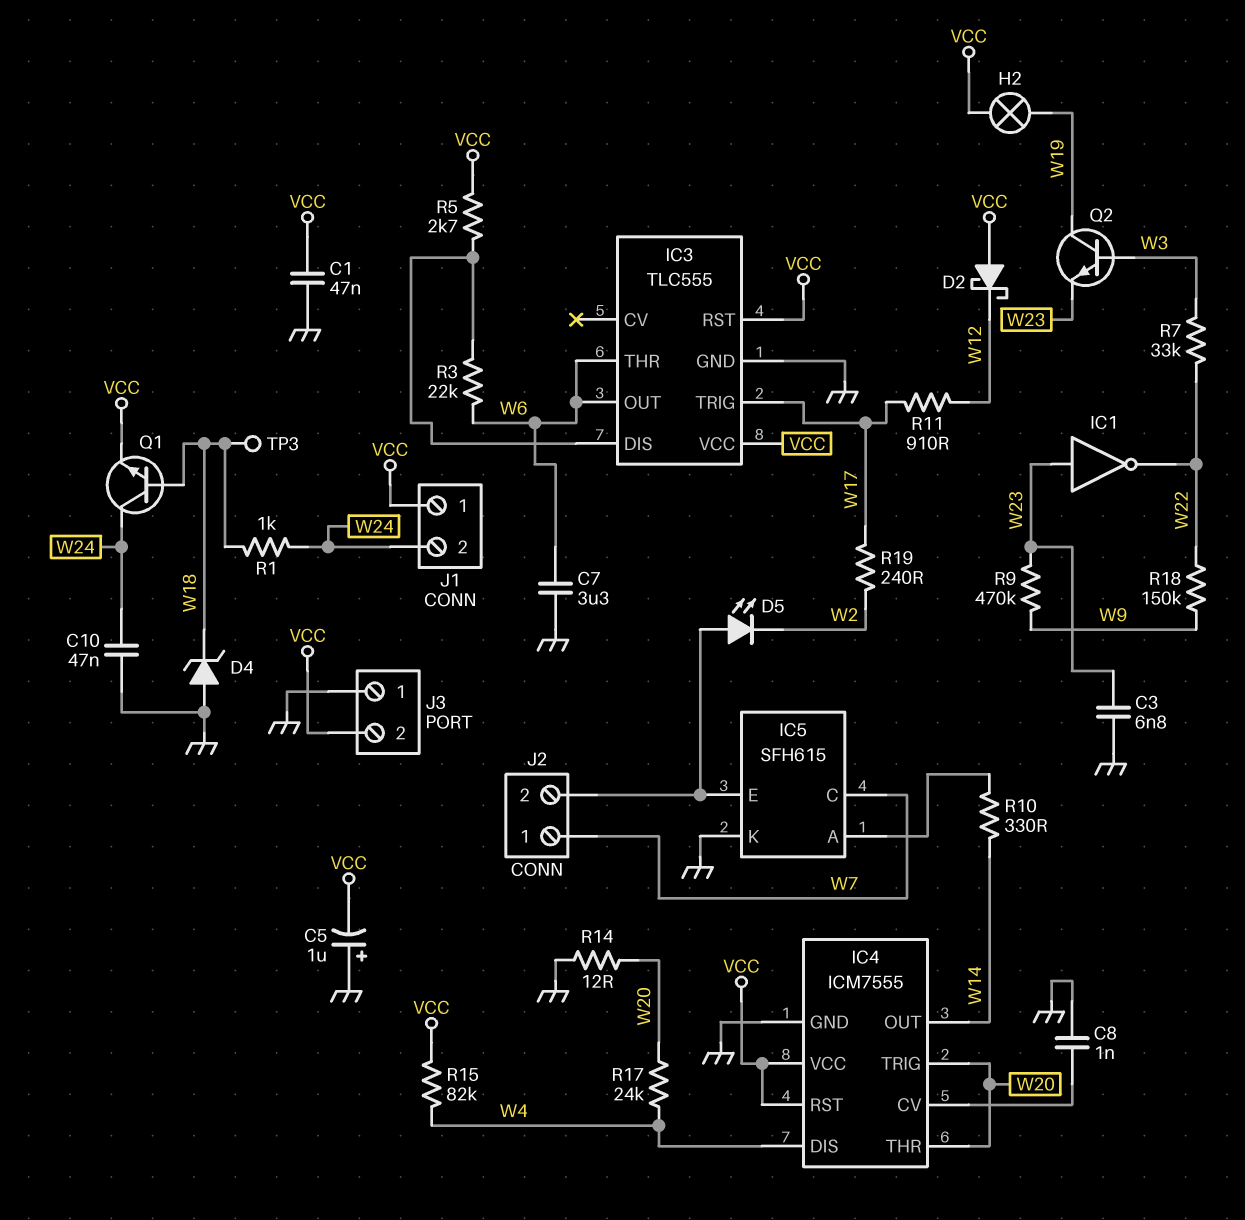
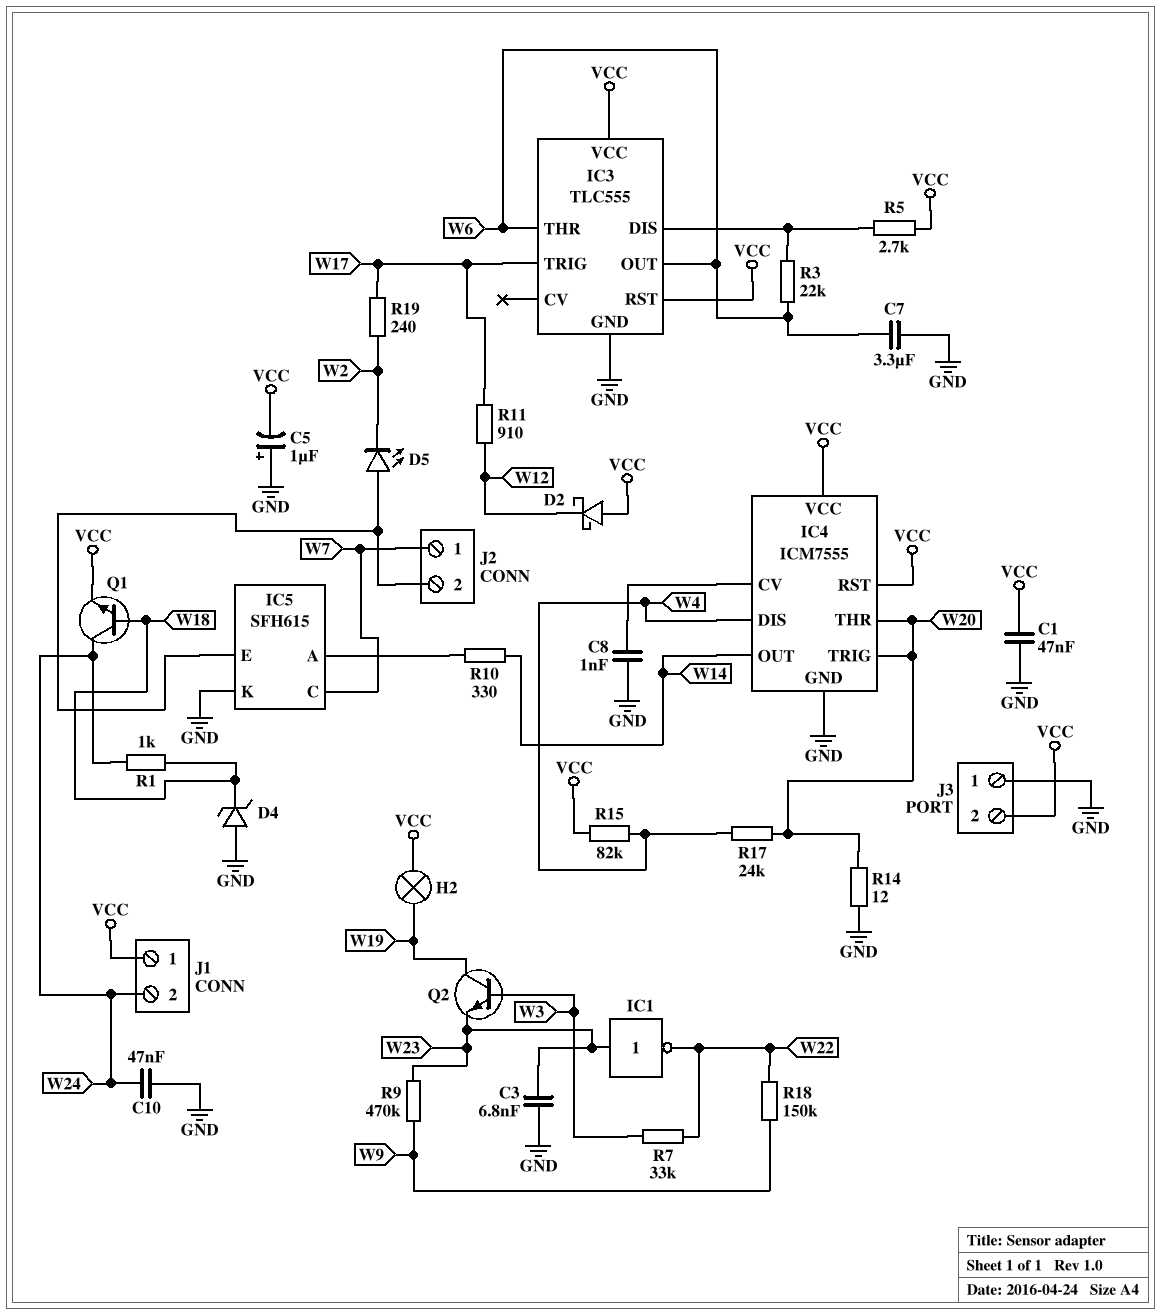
TP3: test point (W18) -> none

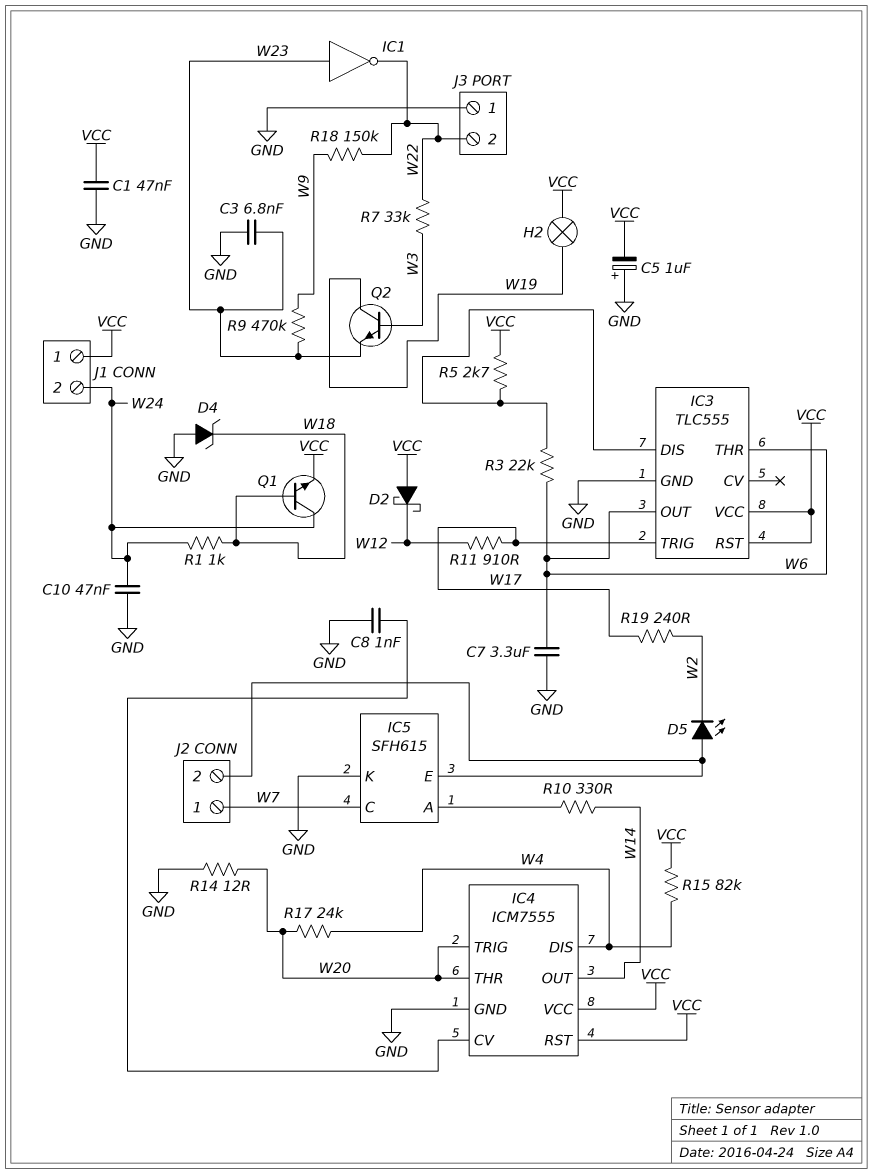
J3 pin 2: VCC -> W22

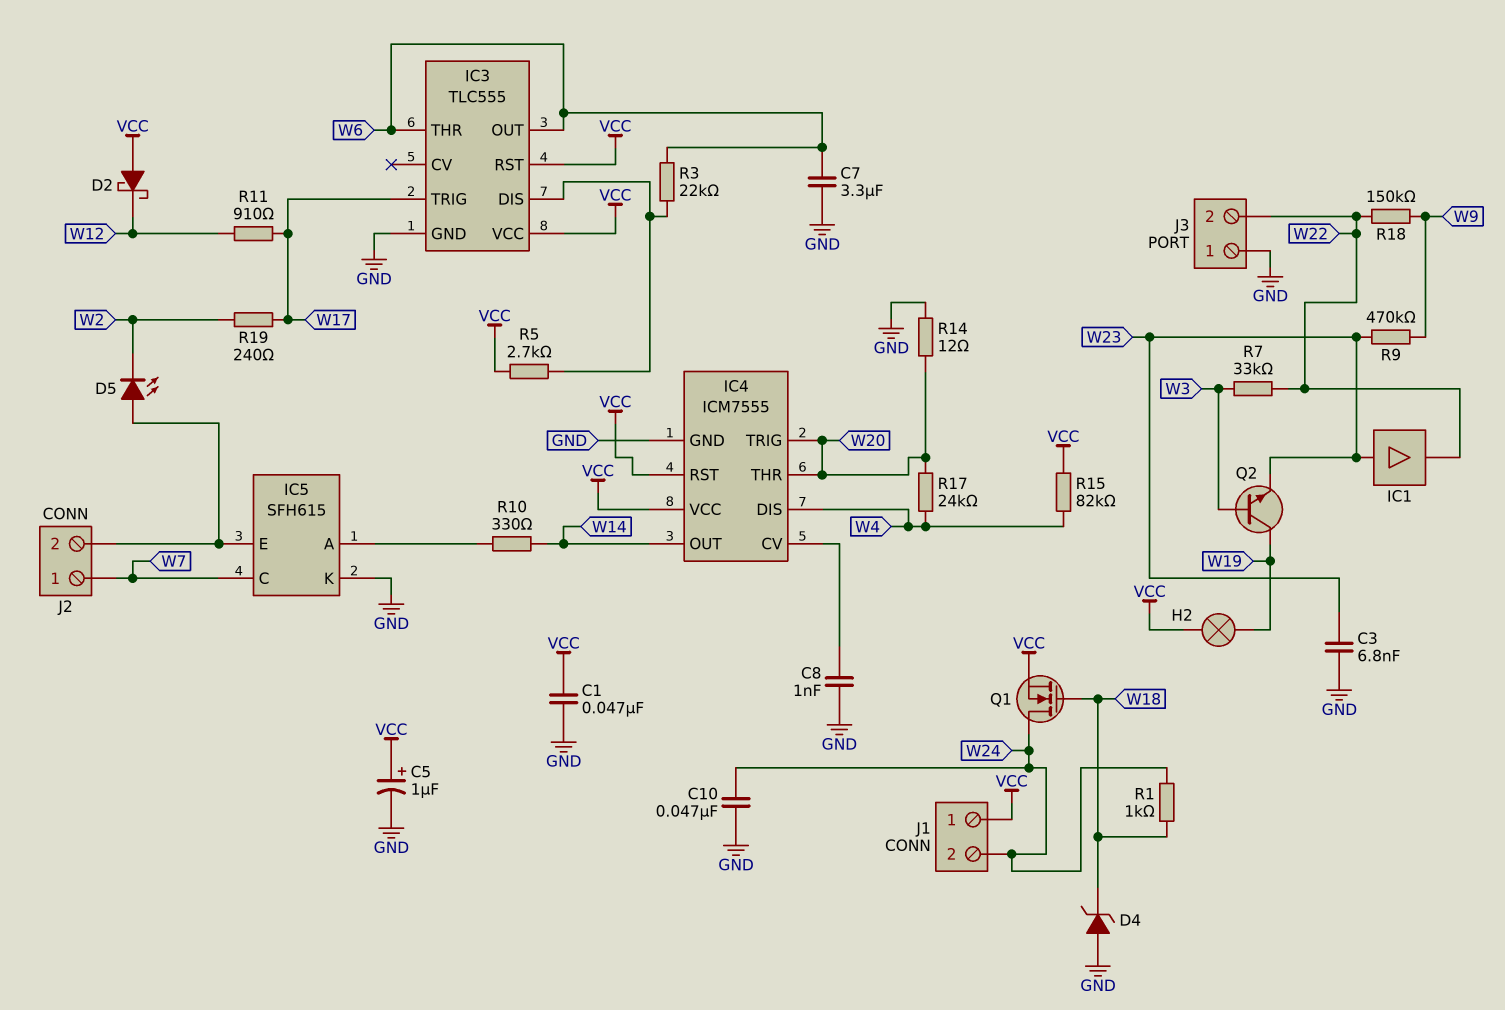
C5: 1uF (plus GND, minus VCC) -> 1uF (plus VCC, minus GND)
IC1: NOT (in W23, out W22) -> buffer (in W23, out W22)
Q1: NPN (B W18, C W24, E VCC) -> NMOS (G W18, D W24, S VCC)

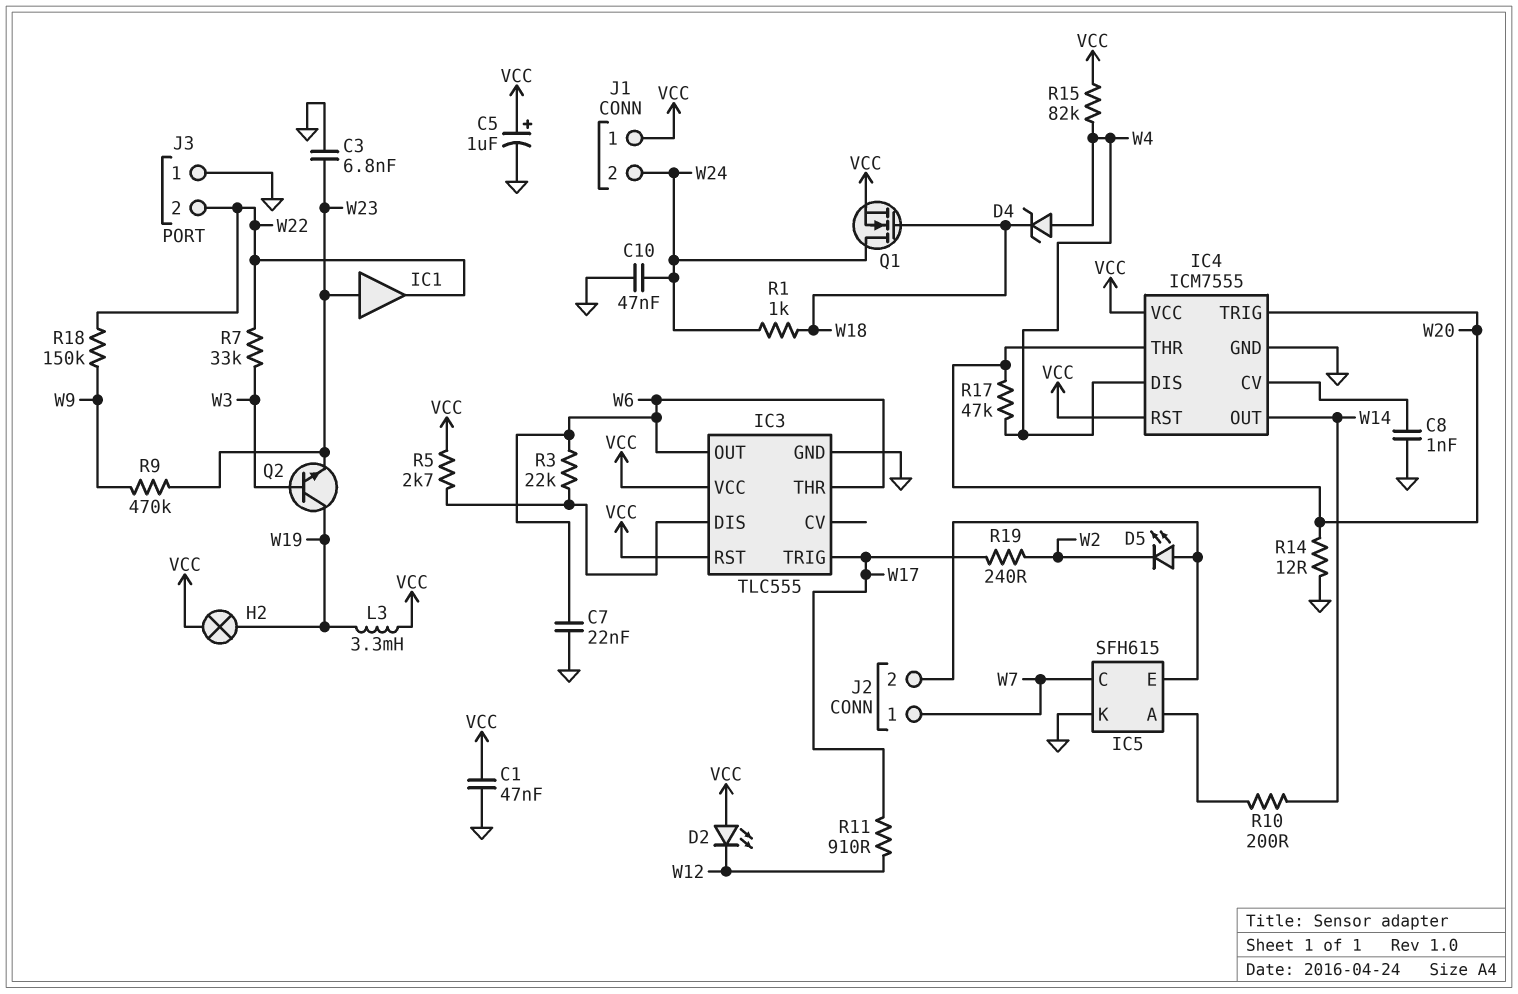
C7: 3.3uF (GND, W6) -> 22nF (GND, W6)
D2: schottky (A VCC, K W12) -> LED (A VCC, K W12)
D4: zener (A GND, K W18) -> zener (A W4, K W18)
L3: none -> 3.3mH (VCC, W19)
R10: 330 (IC5/A, W14) -> 200 (IC5/A, W14)
R17: 24k (W4, W20) -> 47k (W4, W20)

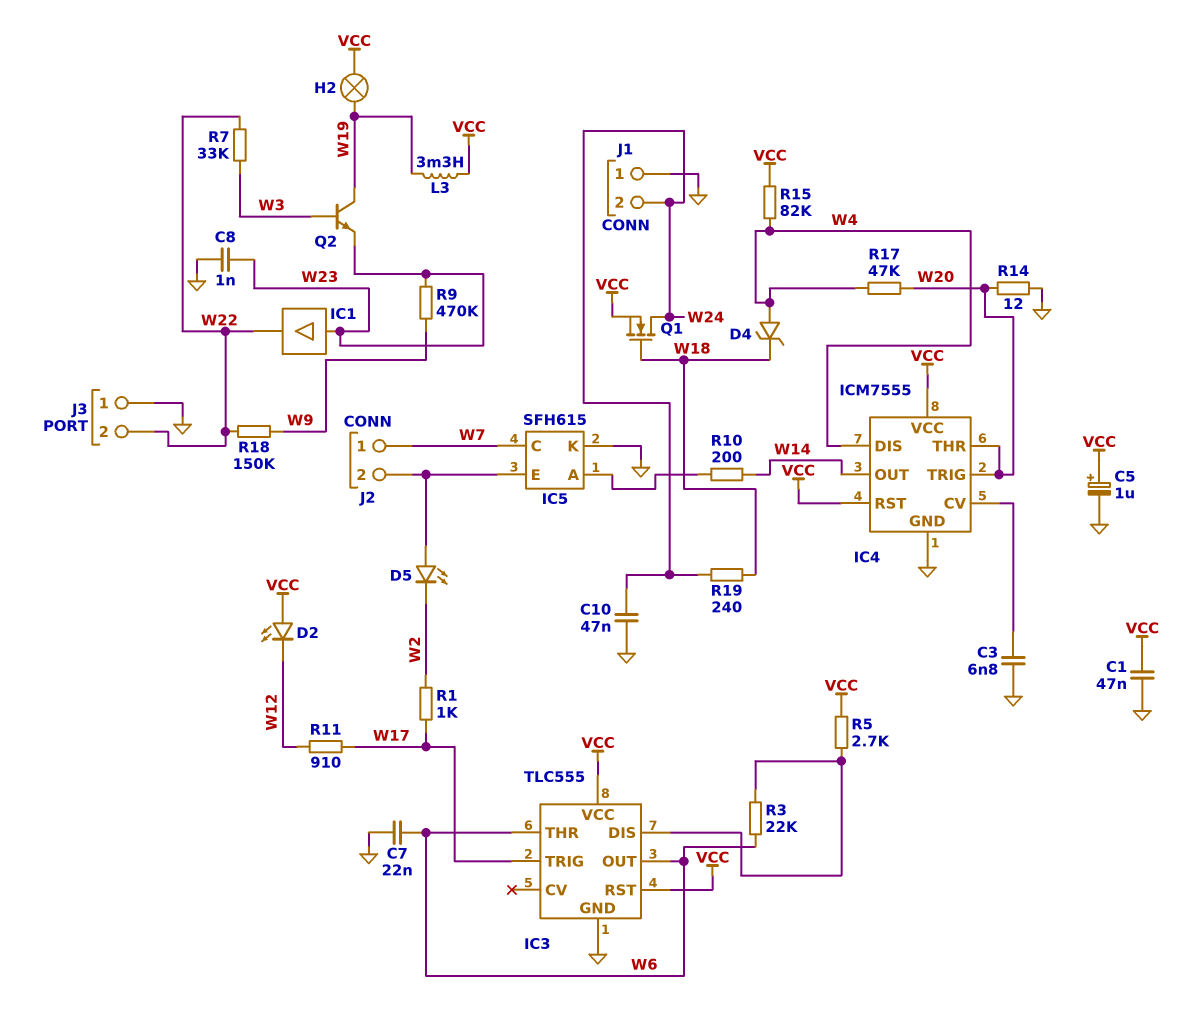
C3: 6.8nF (GND, W23) -> 6.8nF (GND, IC4/CV)
C8: 1nF (GND, IC4/CV) -> 1nF (GND, W23)
J1 pin 1: VCC -> GND
R1: 1k (W18, W24) -> 1k (W2, W17)
R19: 240 (W2, W17) -> 240 (W18, W24)

